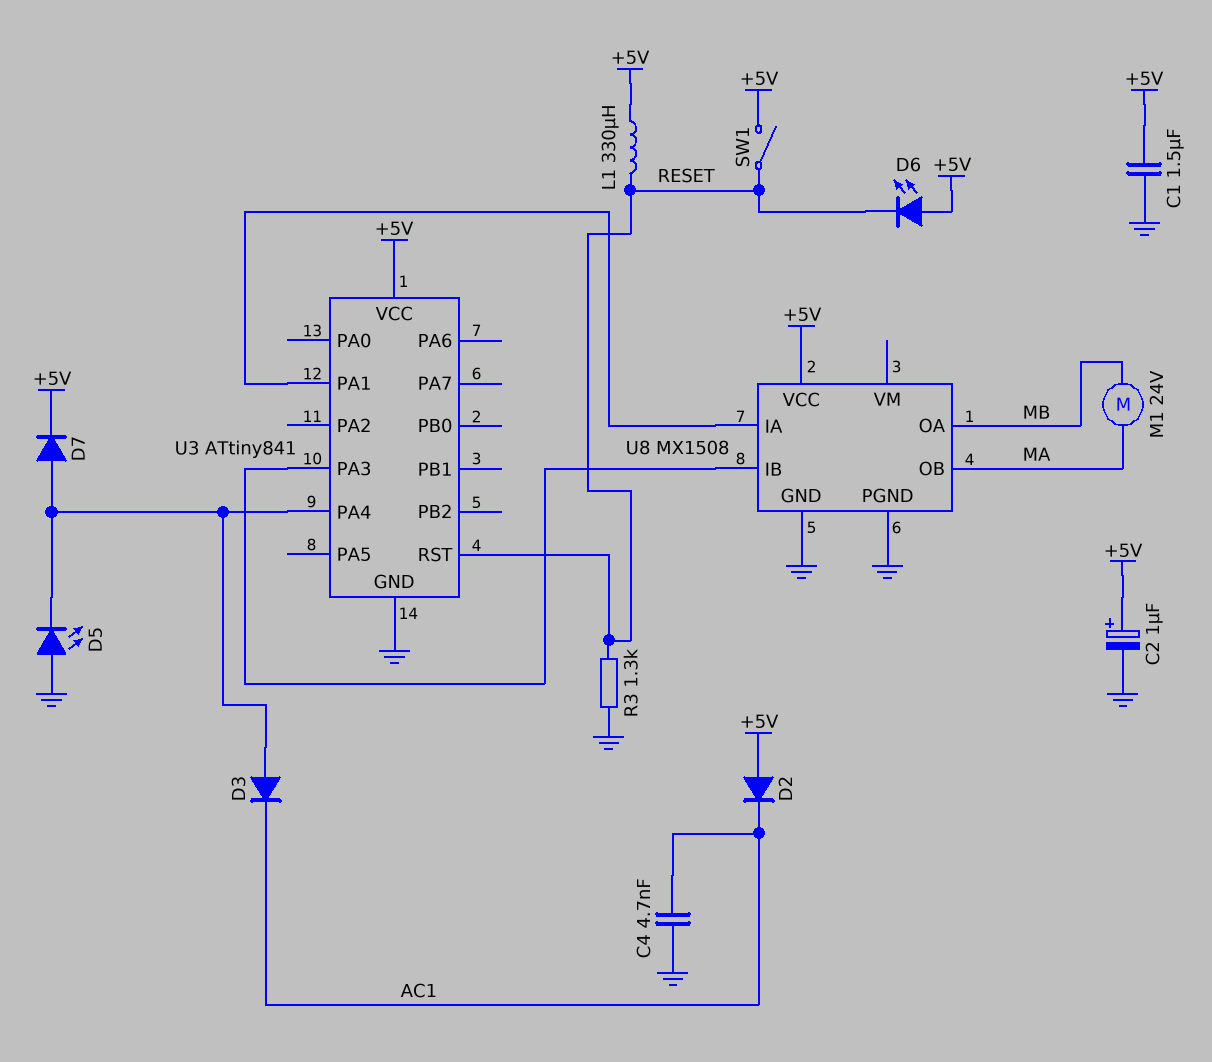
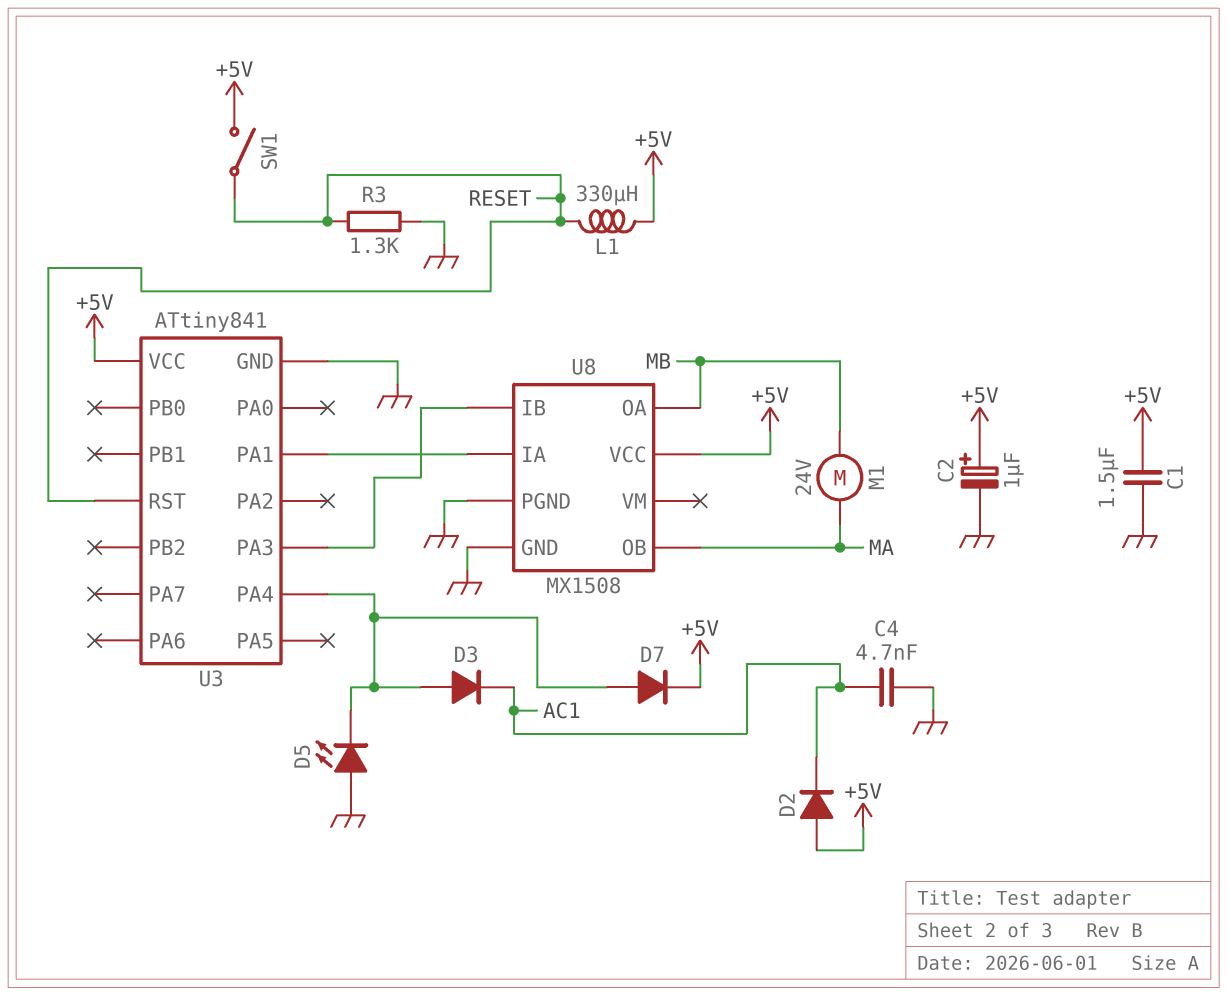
D6: LED (A +5V, K RESET) -> none

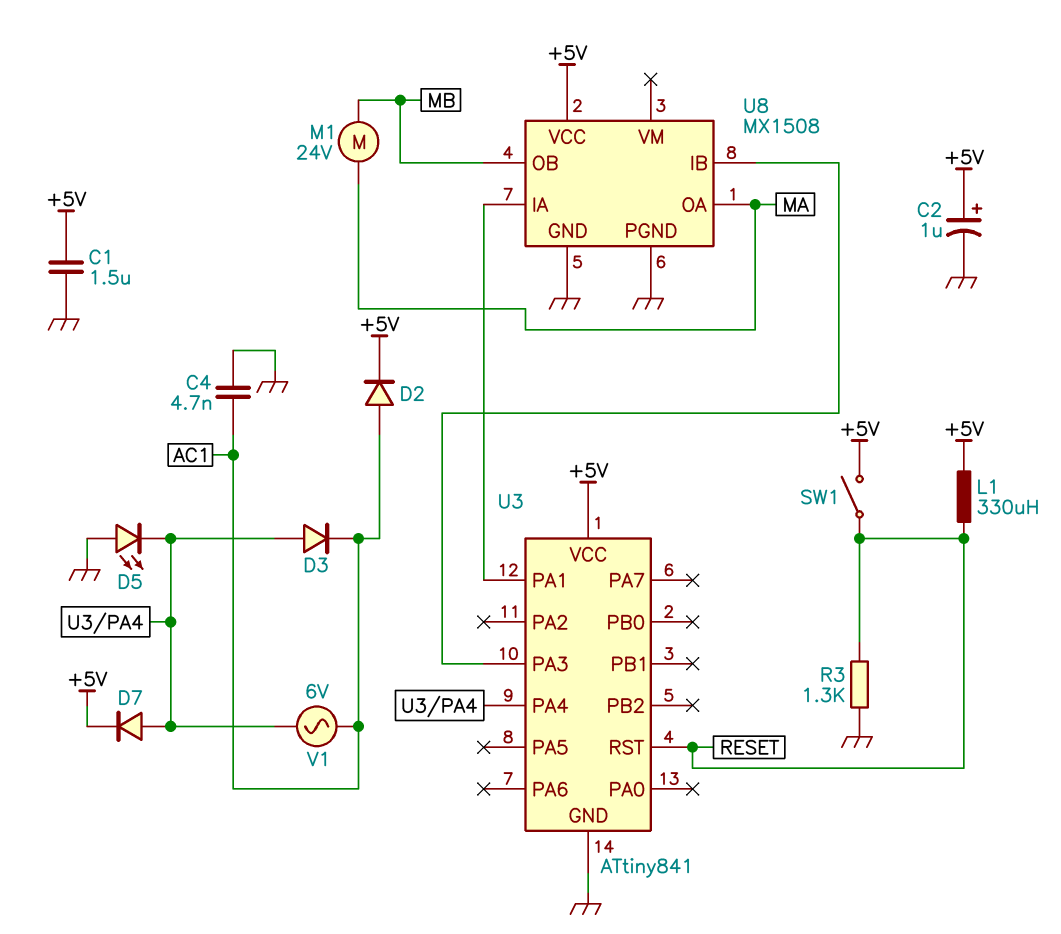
D2: diode (A +5V, K AC1) -> diode (A AC1, K +5V)
U8 pin OA: MB -> MA
U8 pin OB: MA -> MB
V1: none -> AC 6V (AC1, U3/PA4)

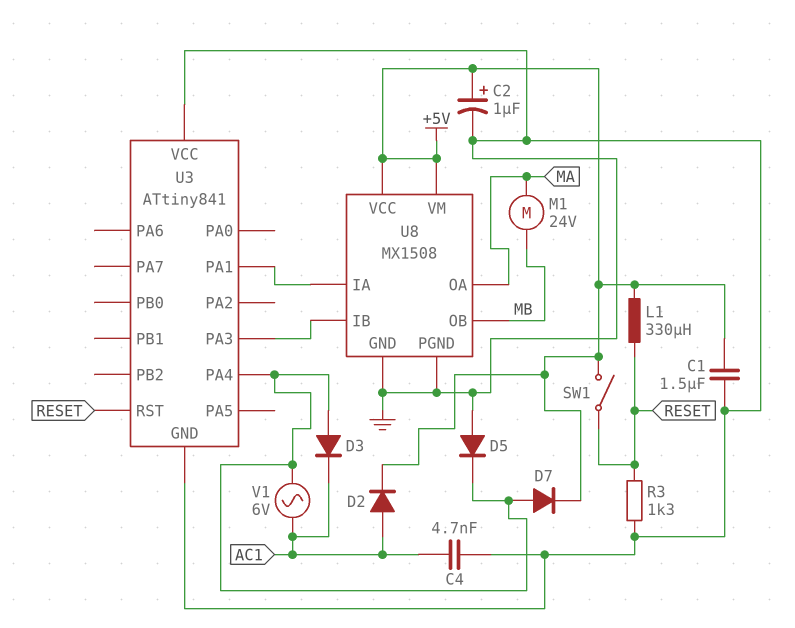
D5: LED (A GND, K U3/PA4) -> diode (A GND, K U3/PA4)
U3 pin VCC: +5V -> GND
U8 pin VM: none -> +5V

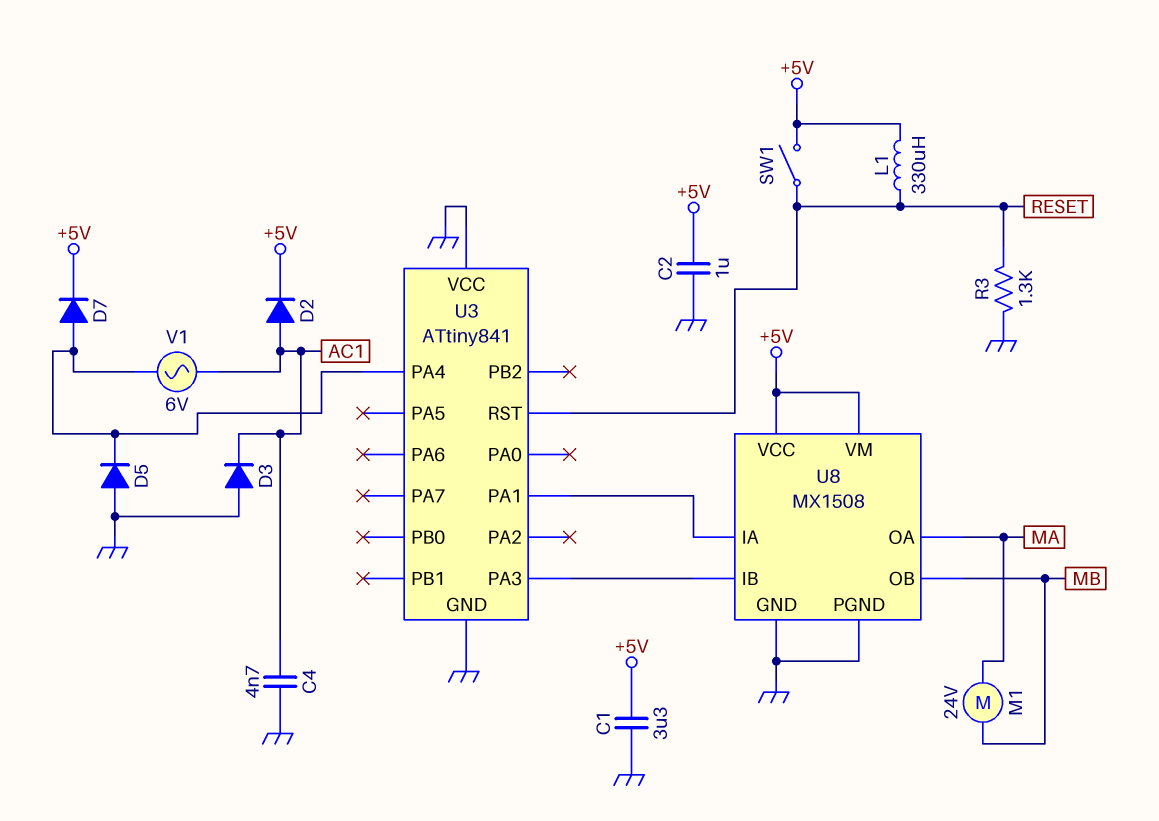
C1: 1.5uF (+5V, GND) -> 3.3uF (+5V, GND)
C2: 1uF (plus +5V, minus GND) -> 1uF (+5V, GND)
D3: diode (A U3/PA4, K AC1) -> diode (A GND, K AC1)

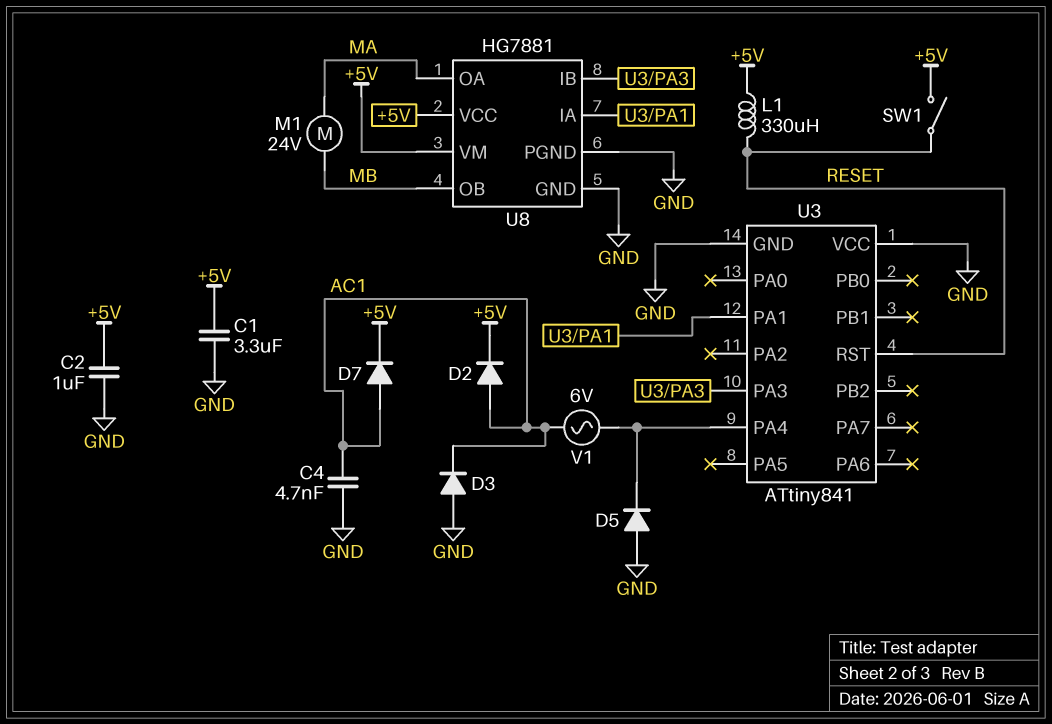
D7: diode (A U3/PA4, K +5V) -> diode (A AC1, K +5V)
R3: 1.3k (GND, RESET) -> none
U8: MX1508 -> HG7881

